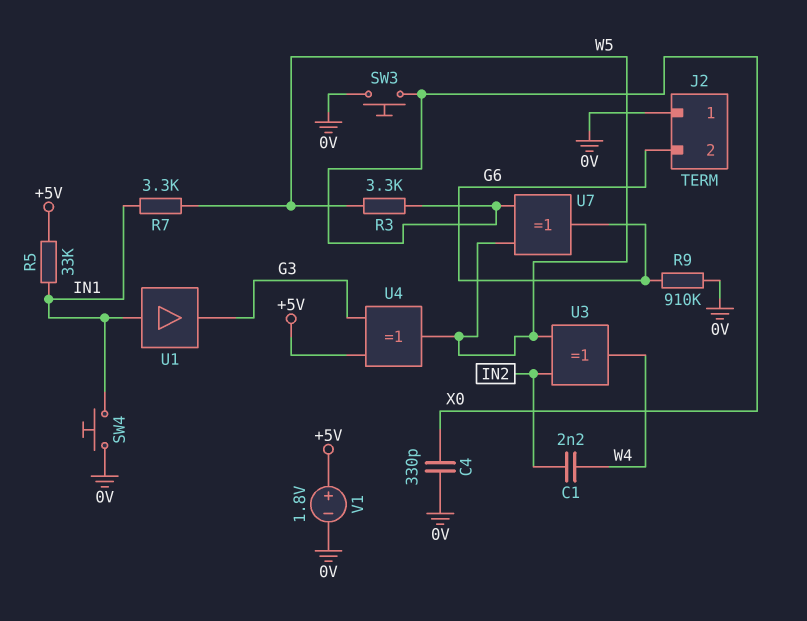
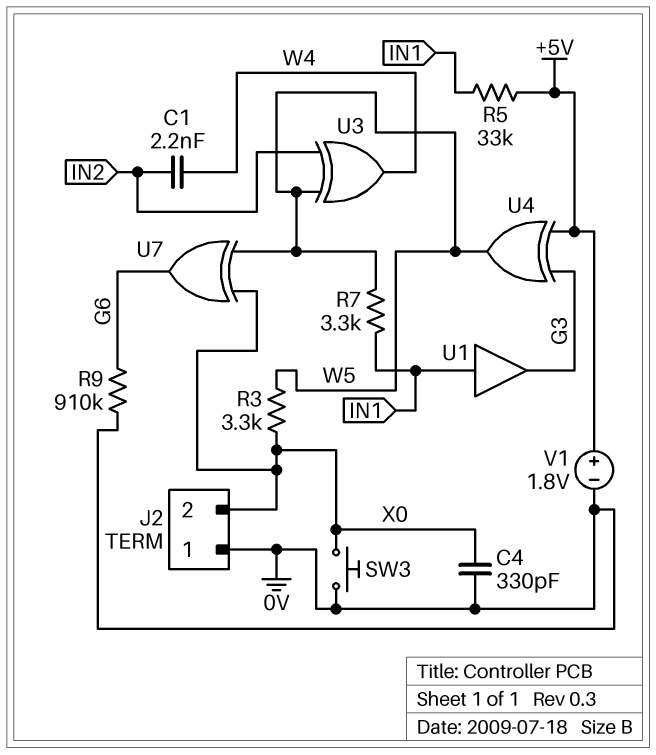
J2 pin 2: G6 -> X0
SW4: button (0V, IN1) -> none

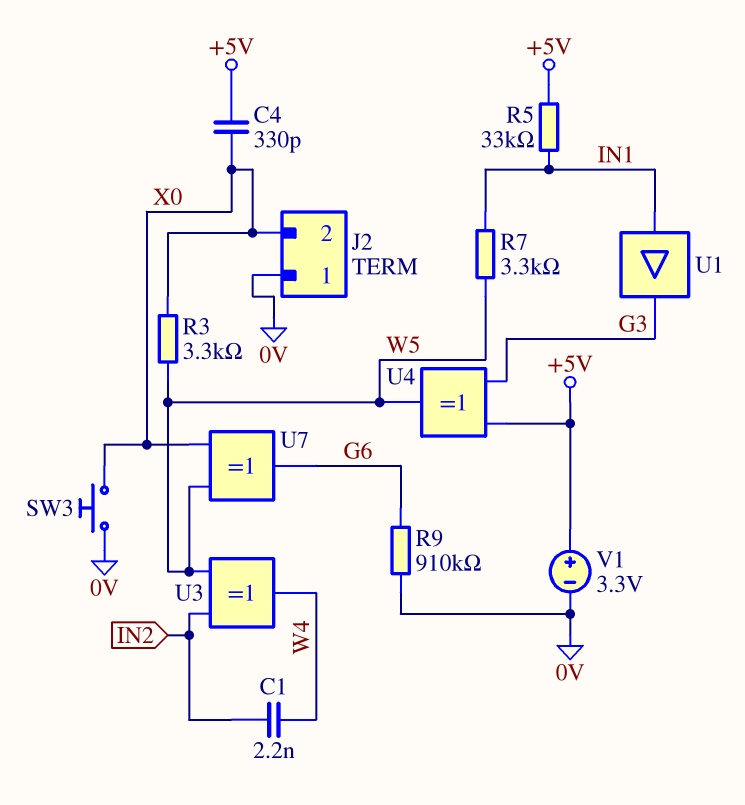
C4: 330pF (0V, X0) -> 330pF (+5V, X0)
V1: 1.8V (plus +5V, minus 0V) -> 3.3V (plus +5V, minus 0V)

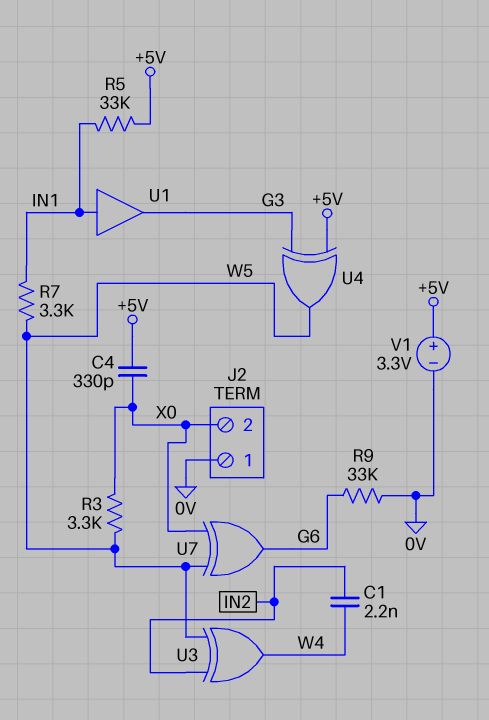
R9: 910k (0V, G6) -> 33k (0V, G6)
SW3: button (0V, X0) -> none

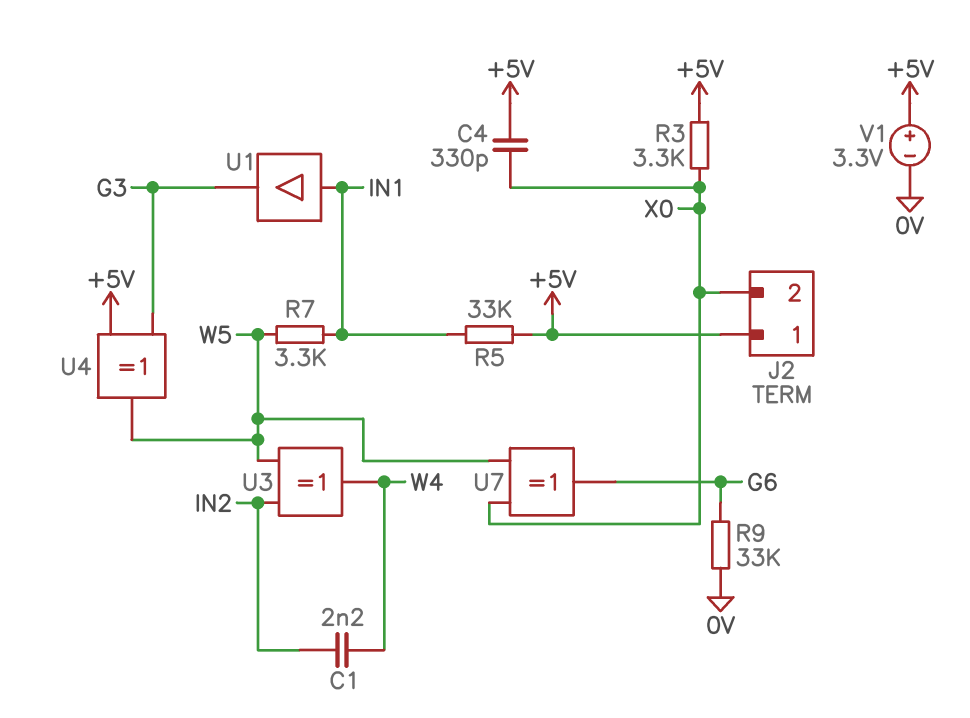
J2 pin 1: 0V -> +5V
R3: 3.3k (W5, X0) -> 3.3k (+5V, X0)

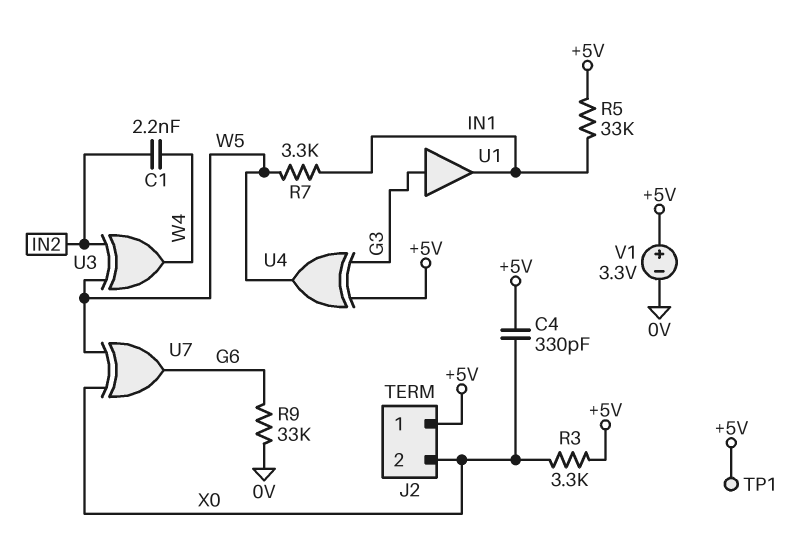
TP1: none -> test point (+5V)
U1: buffer (in IN1, out G3) -> buffer (in G3, out IN1)

